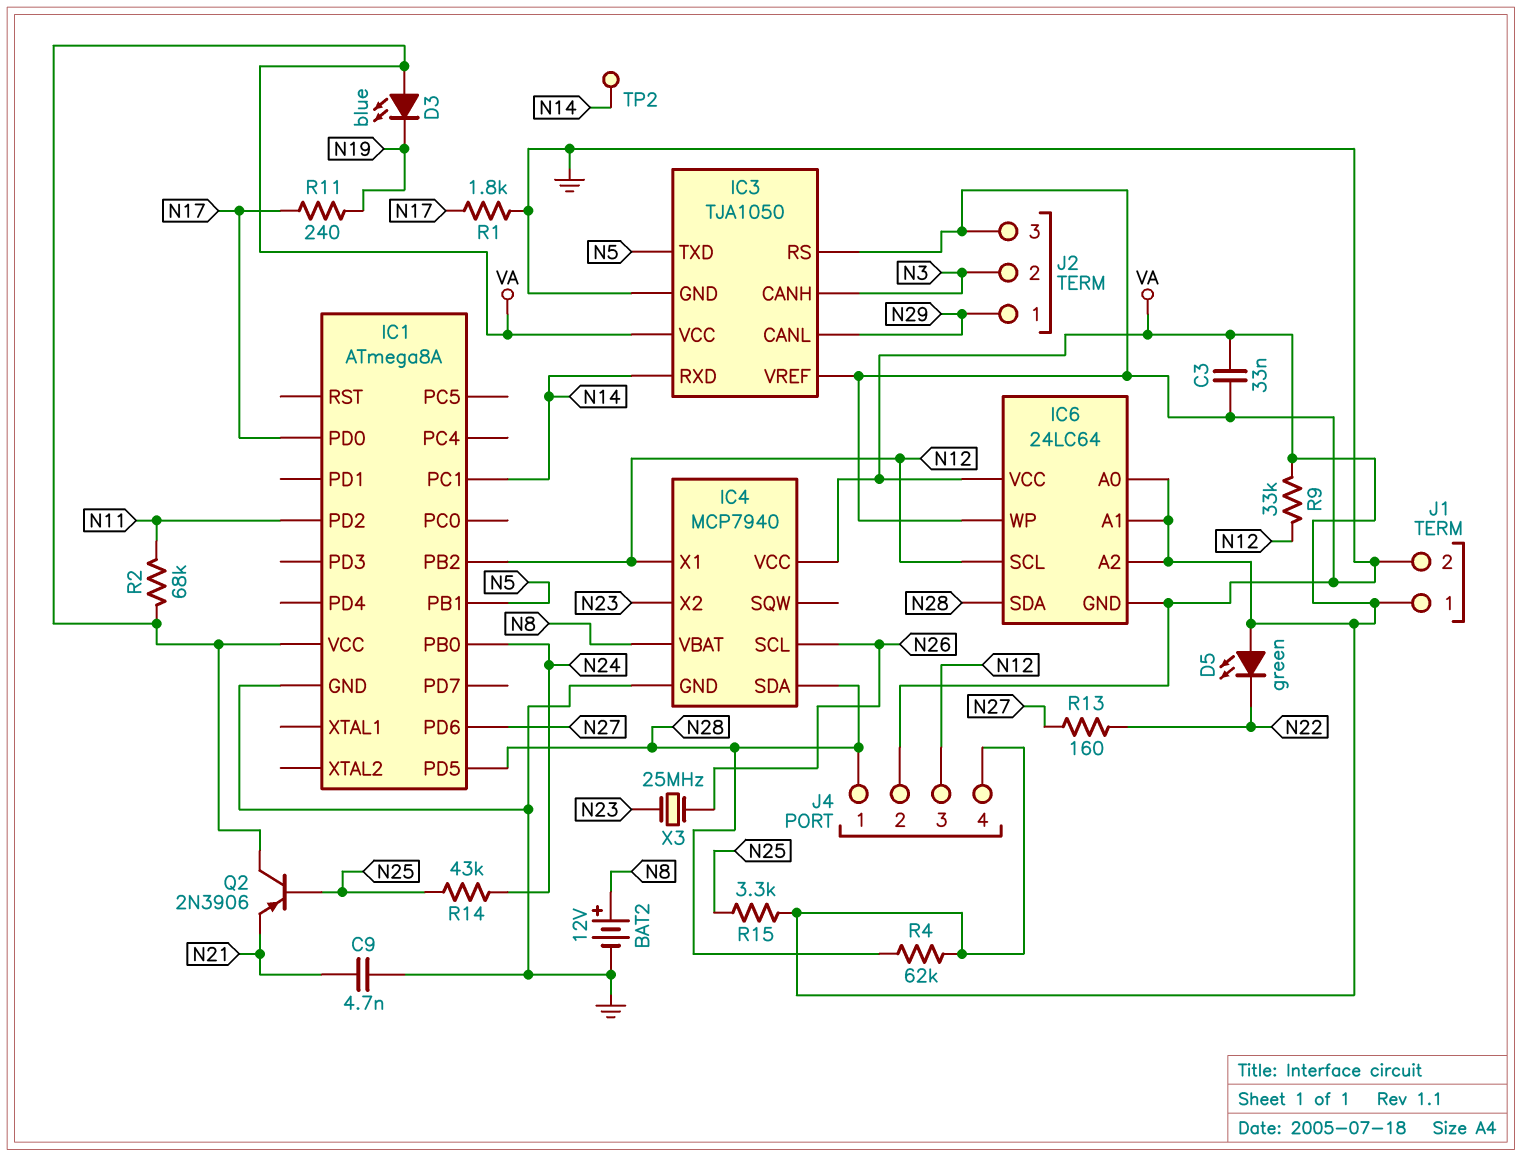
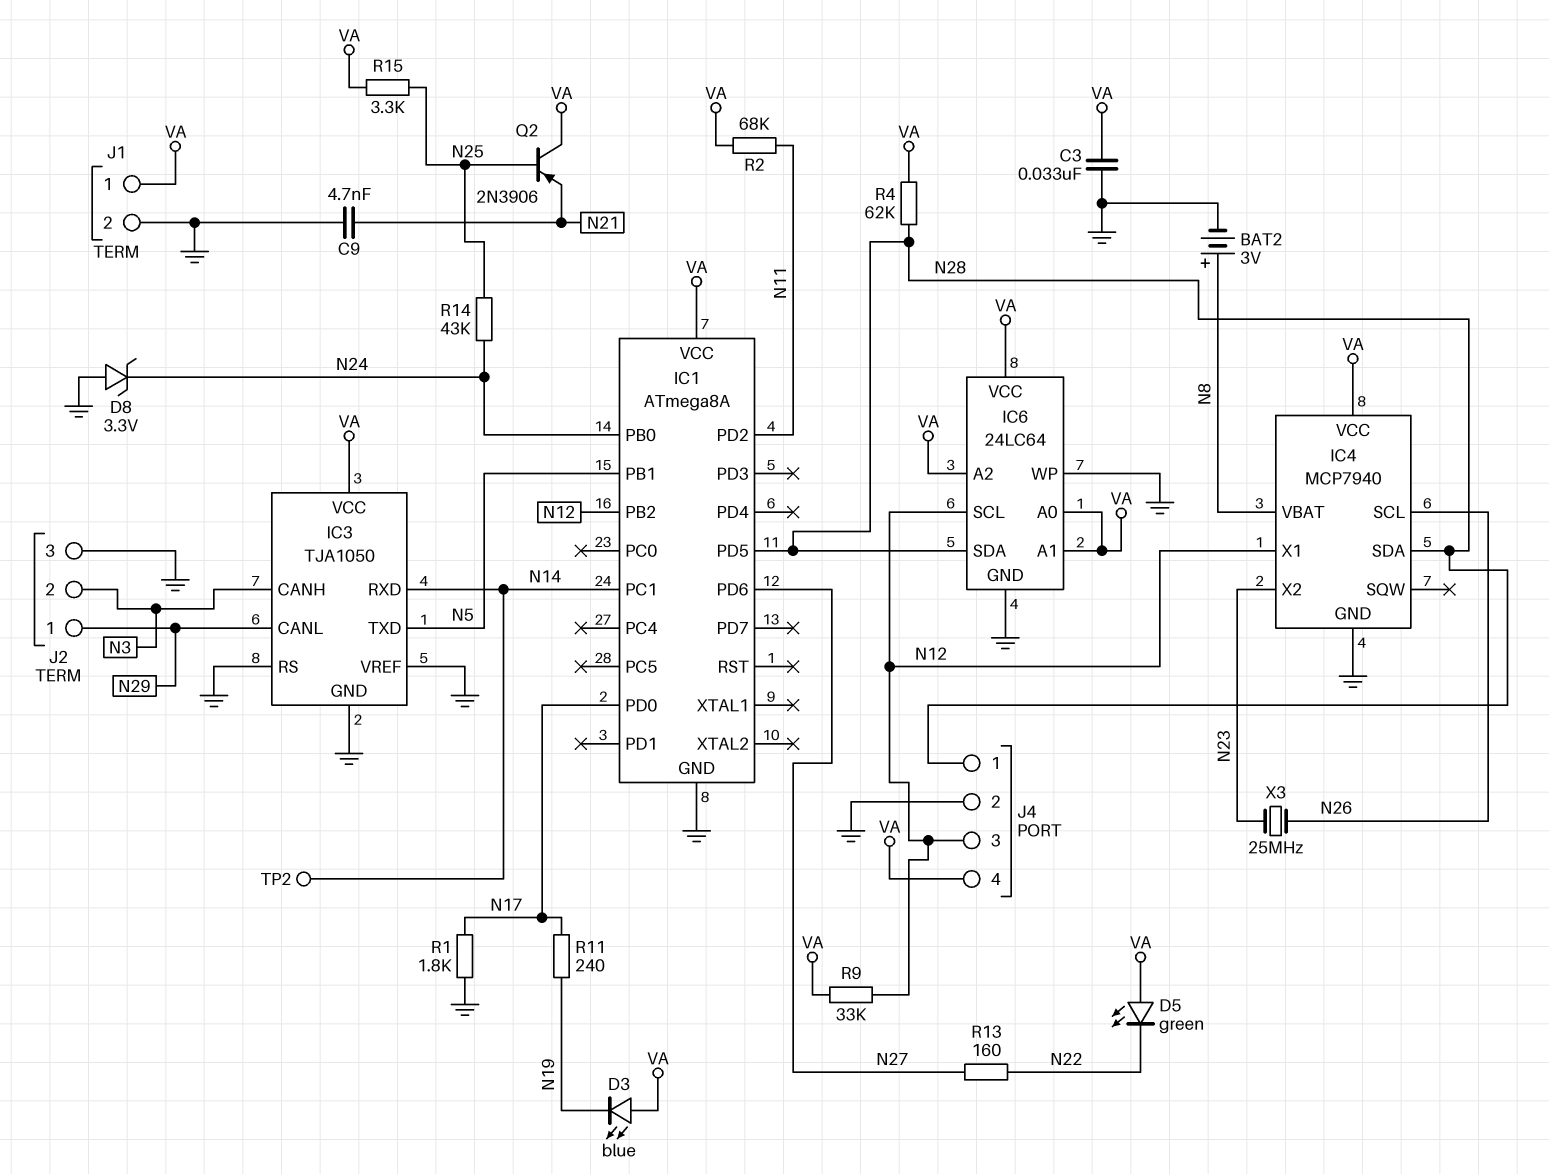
BAT2: 12V (plus N8, minus GND) -> 3V (plus N8, minus GND)
D8: none -> zener 3.3V (A GND, K N24)

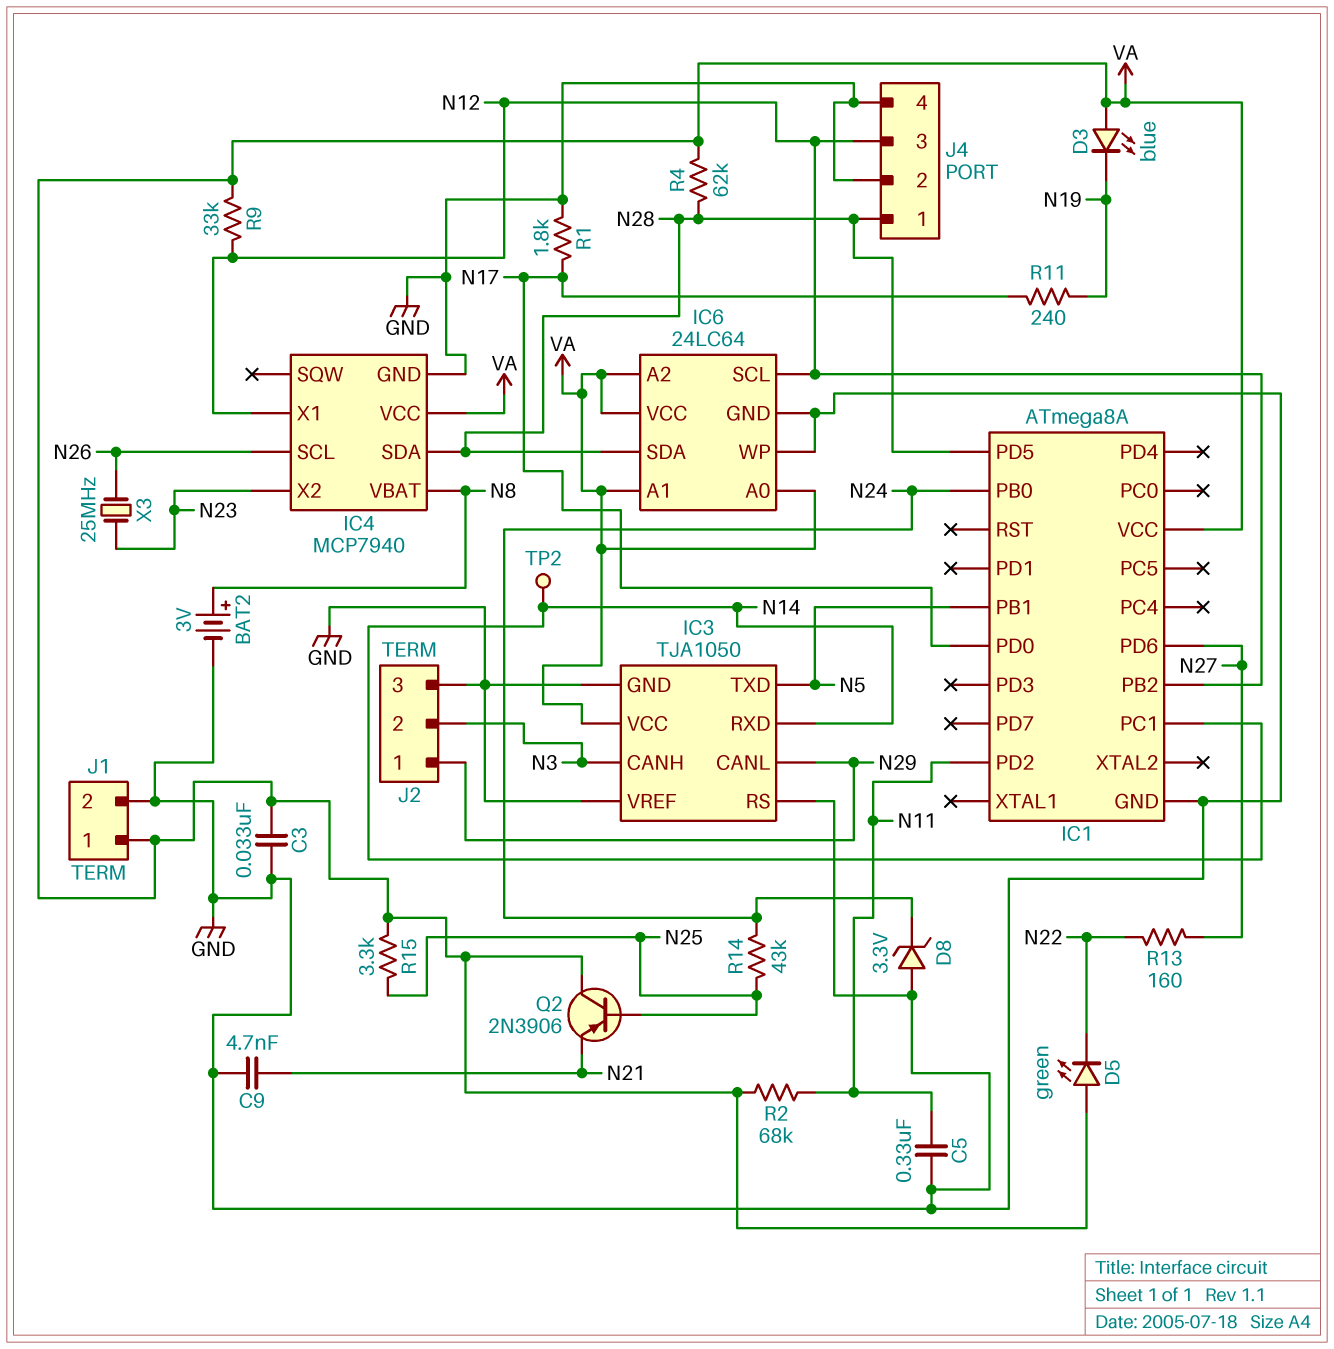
C5: none -> 330nF (GND, N11)
J4 pin 4: VA -> GND

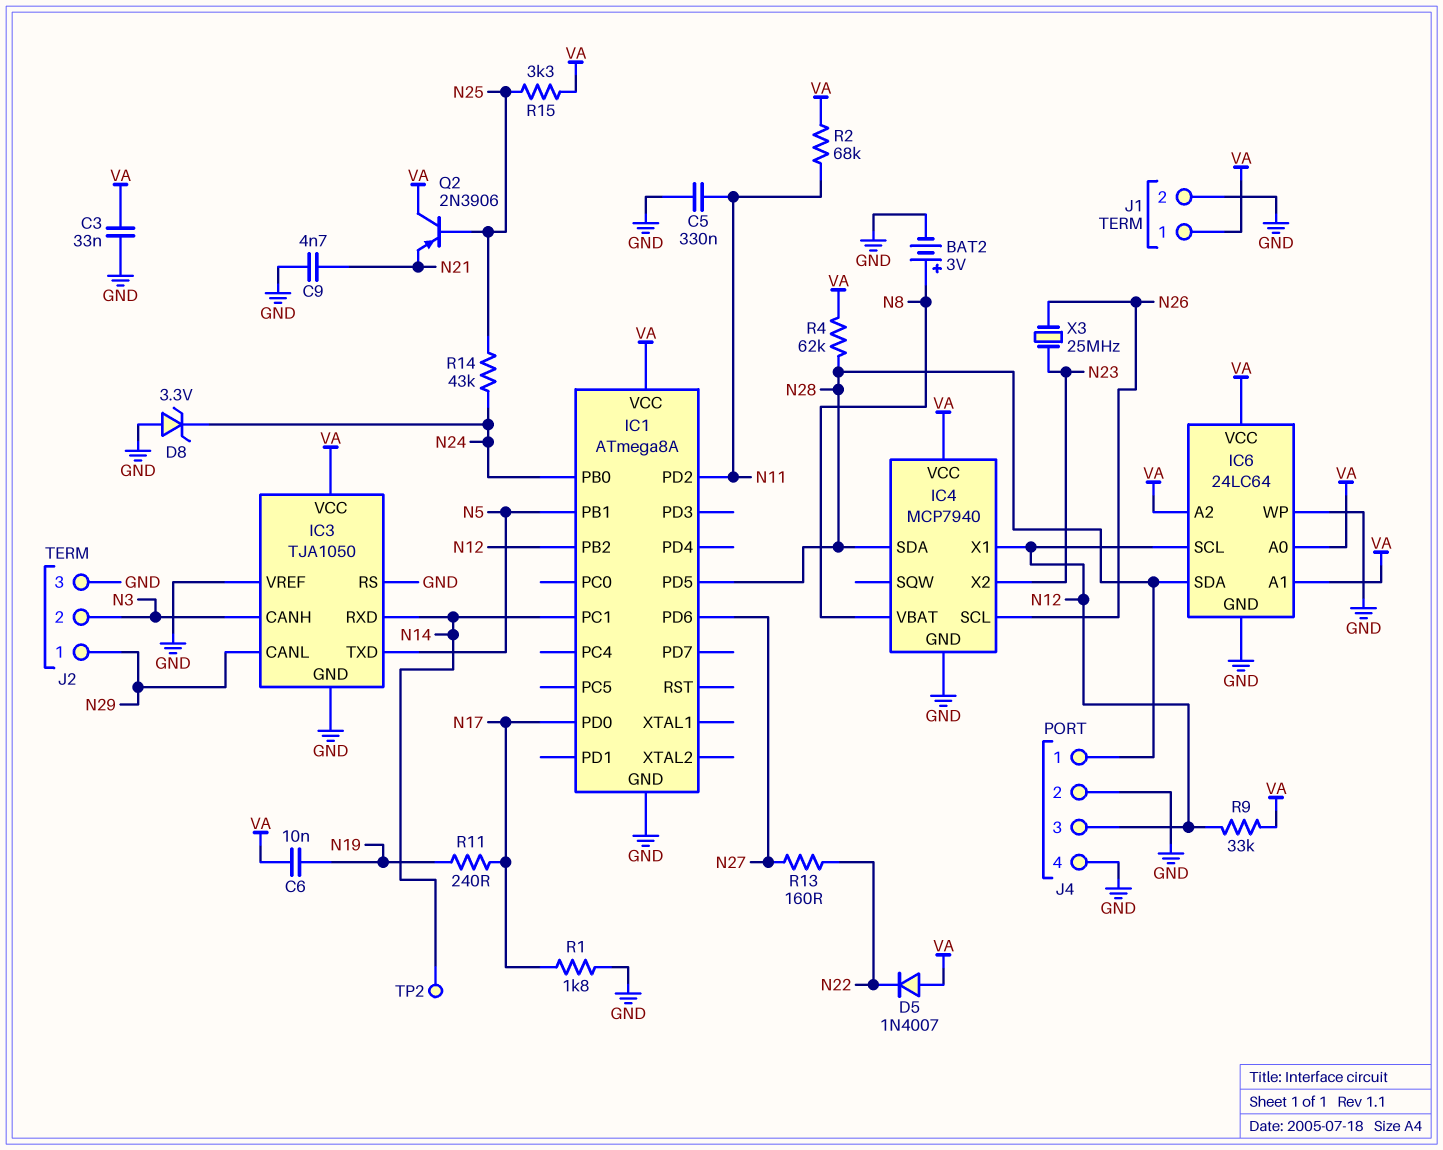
C6: none -> 10nF (N19, VA)
D3: LED blue (A VA, K N19) -> none
D5: LED green (A VA, K N22) -> diode 1N4007 (A VA, K N22)

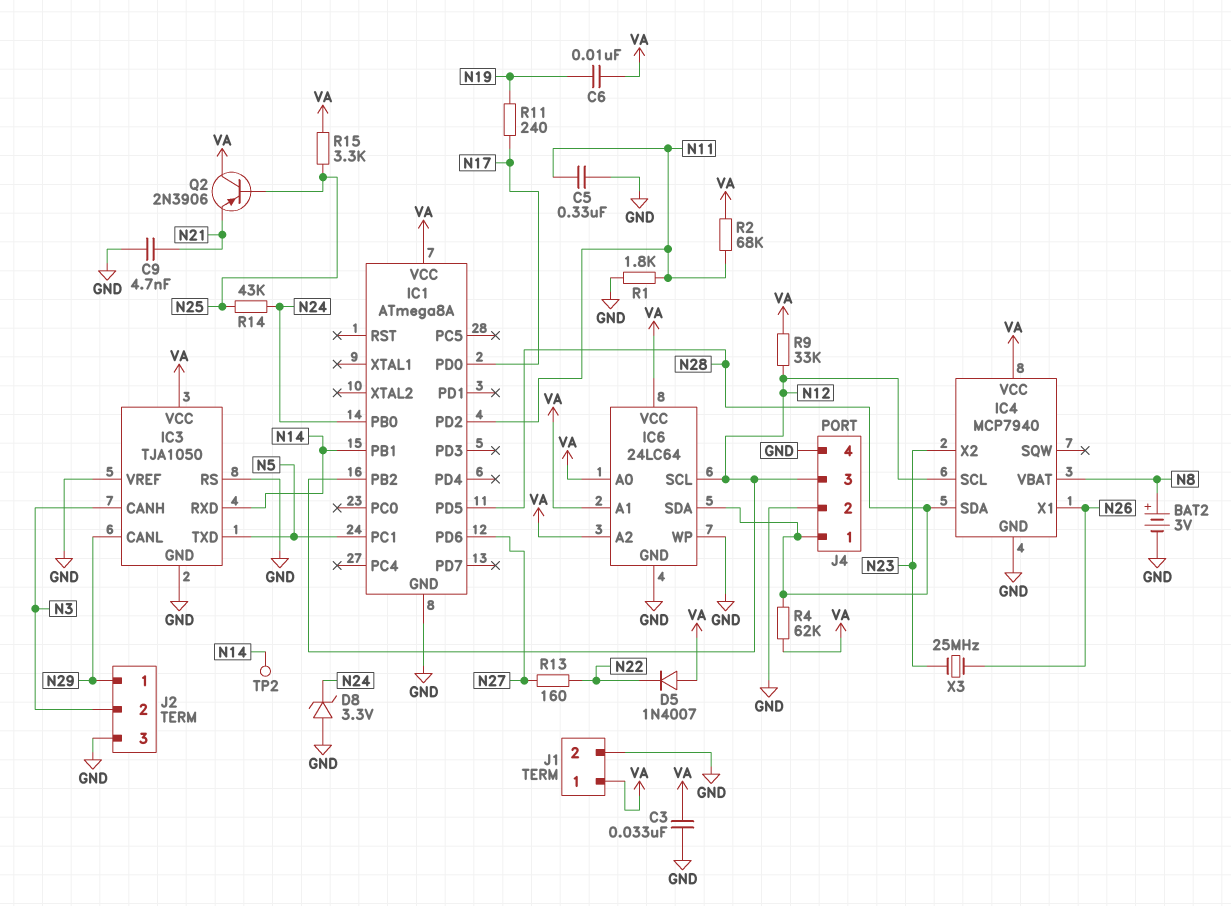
IC1 pin PB1: N5 -> N14
IC1 pin PC1: N14 -> N5
IC4 pin SCL: N26 -> N12
IC4 pin X1: N12 -> N26
R1: 1.8k (GND, N17) -> 1.8k (GND, N11)

